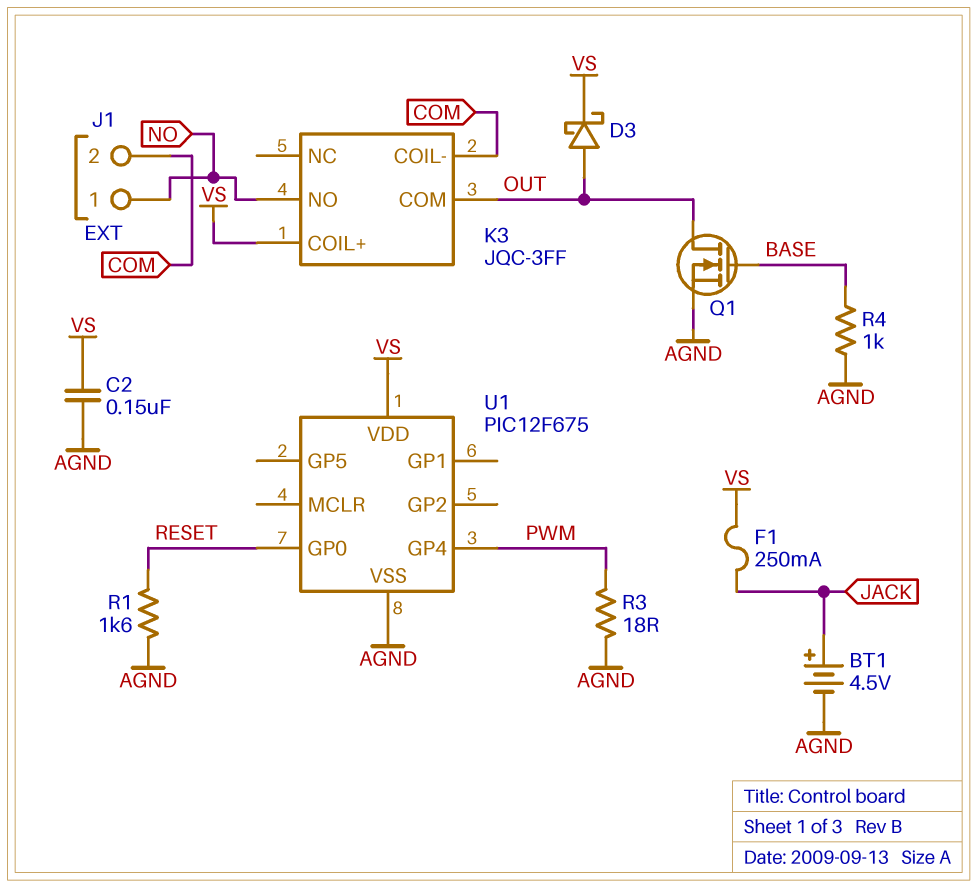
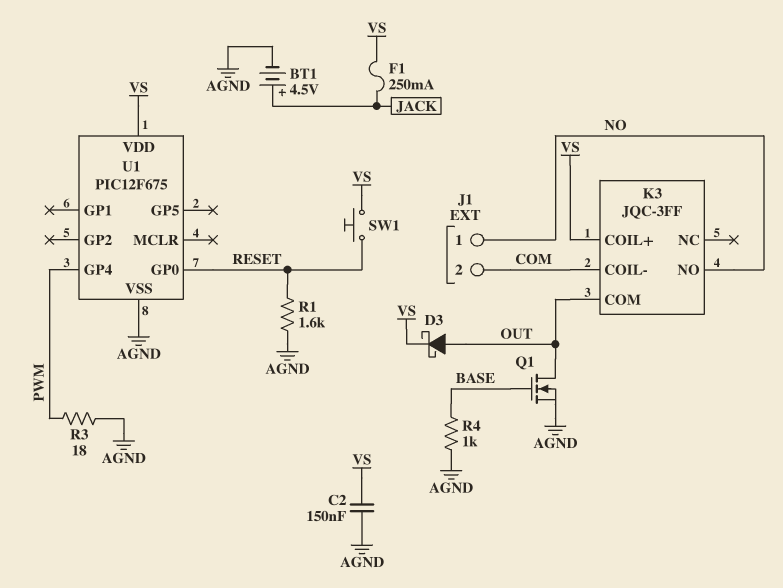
SW1: none -> button (RESET, VS)

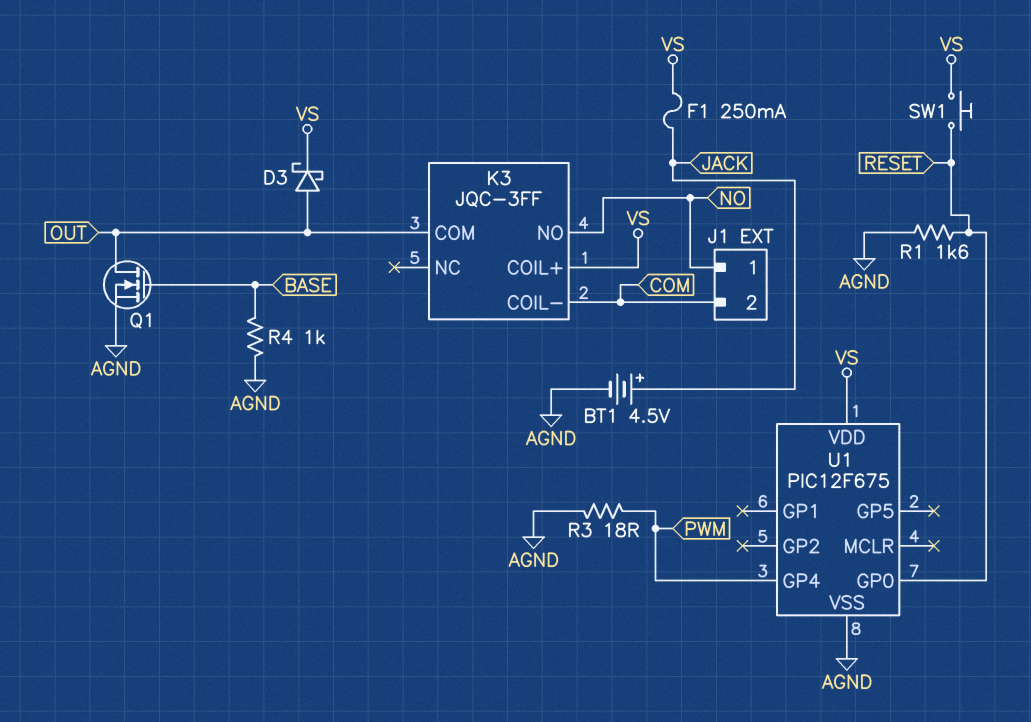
C2: 150nF (AGND, VS) -> none

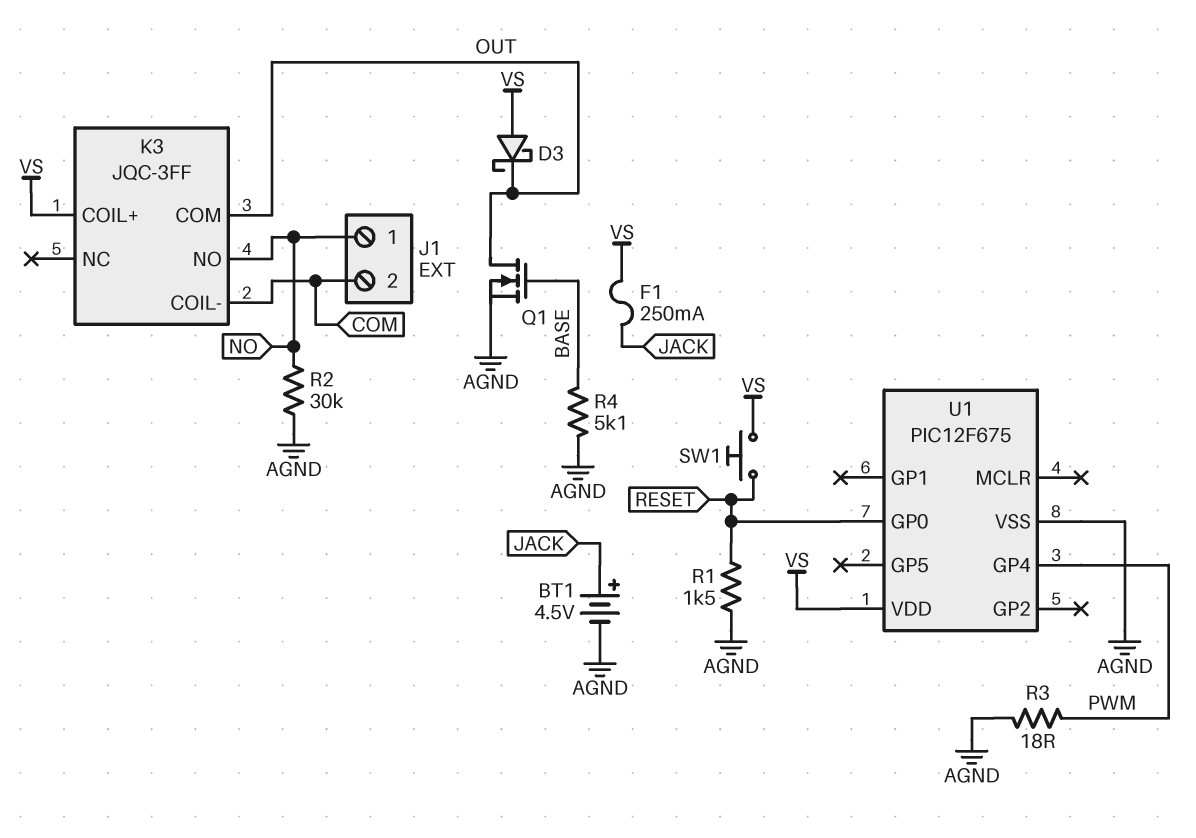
D3: schottky (A OUT, K VS) -> schottky (A VS, K OUT)
R1: 1.6k (AGND, RESET) -> 1.5k (AGND, RESET)
R2: none -> 30k (AGND, NO)
R4: 1k (AGND, BASE) -> 5.1k (AGND, BASE)

